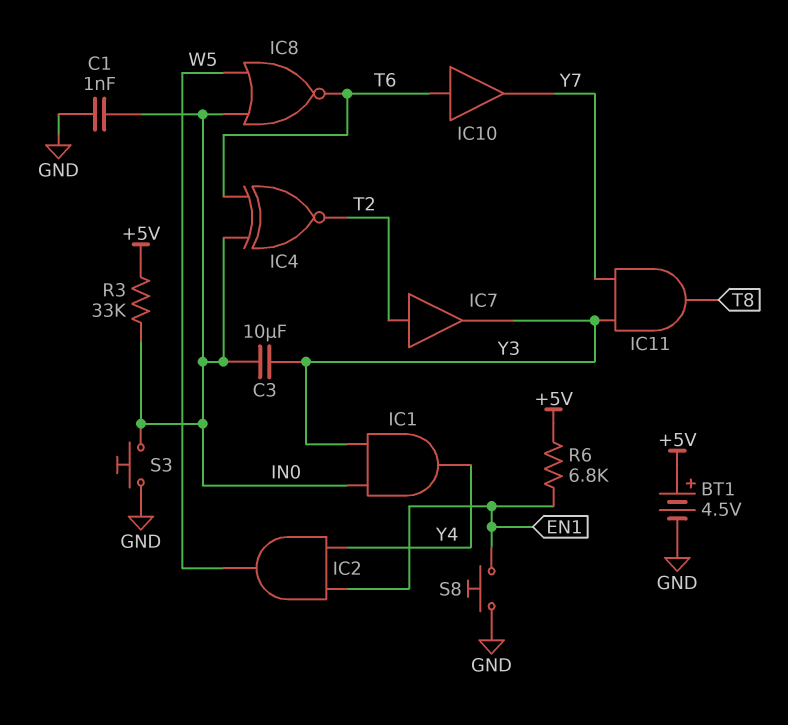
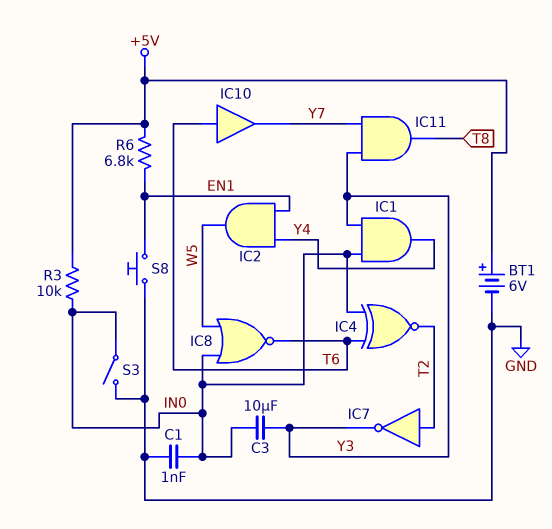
BT1: 4.5V (plus +5V, minus GND) -> 6V (plus +5V, minus GND)
IC7: buffer (in T2, out Y3) -> NOT (in T2, out Y3)
R3: 33k (+5V, IN0) -> 10k (+5V, IN0)
S3: button (GND, IN0) -> switch (GND, IN0)

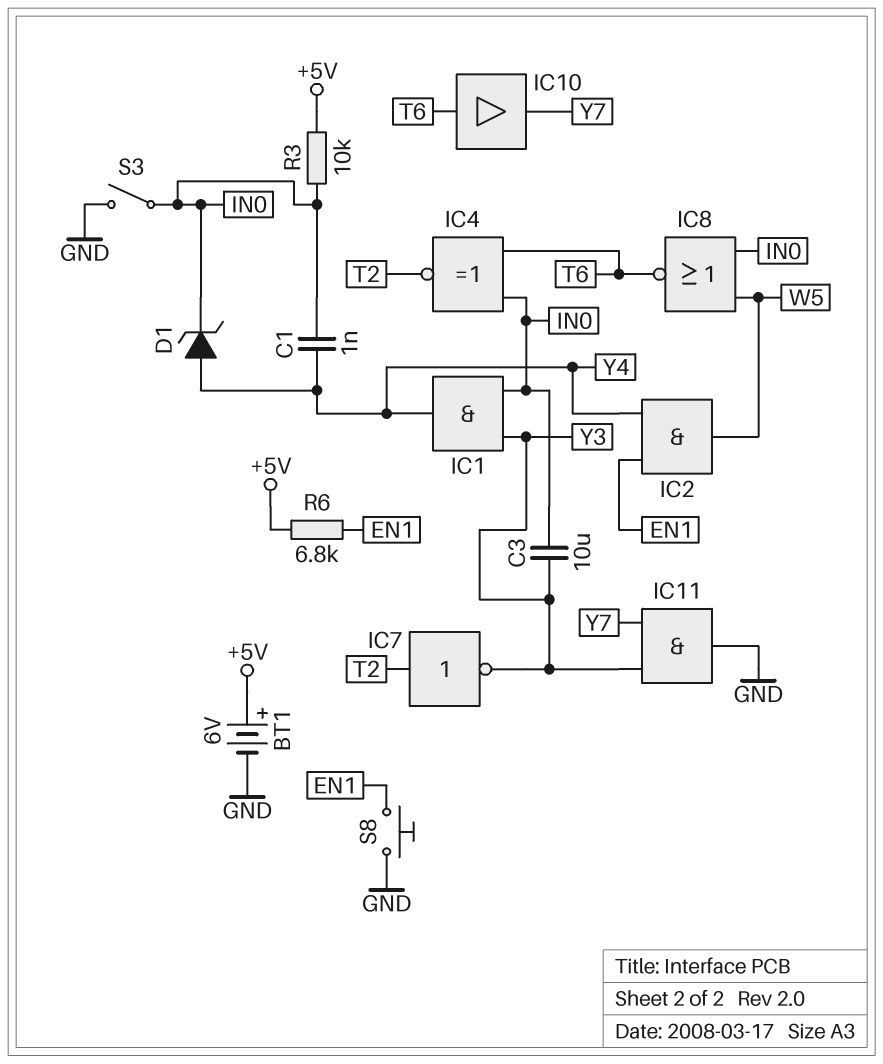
C1: 1nF (GND, IN0) -> 1nF (IN0, Y4)
D1: none -> zener (A Y4, K IN0)
IC11: AND (in Y3, in Y7, out T8) -> AND (in Y3, in Y7, out GND)

